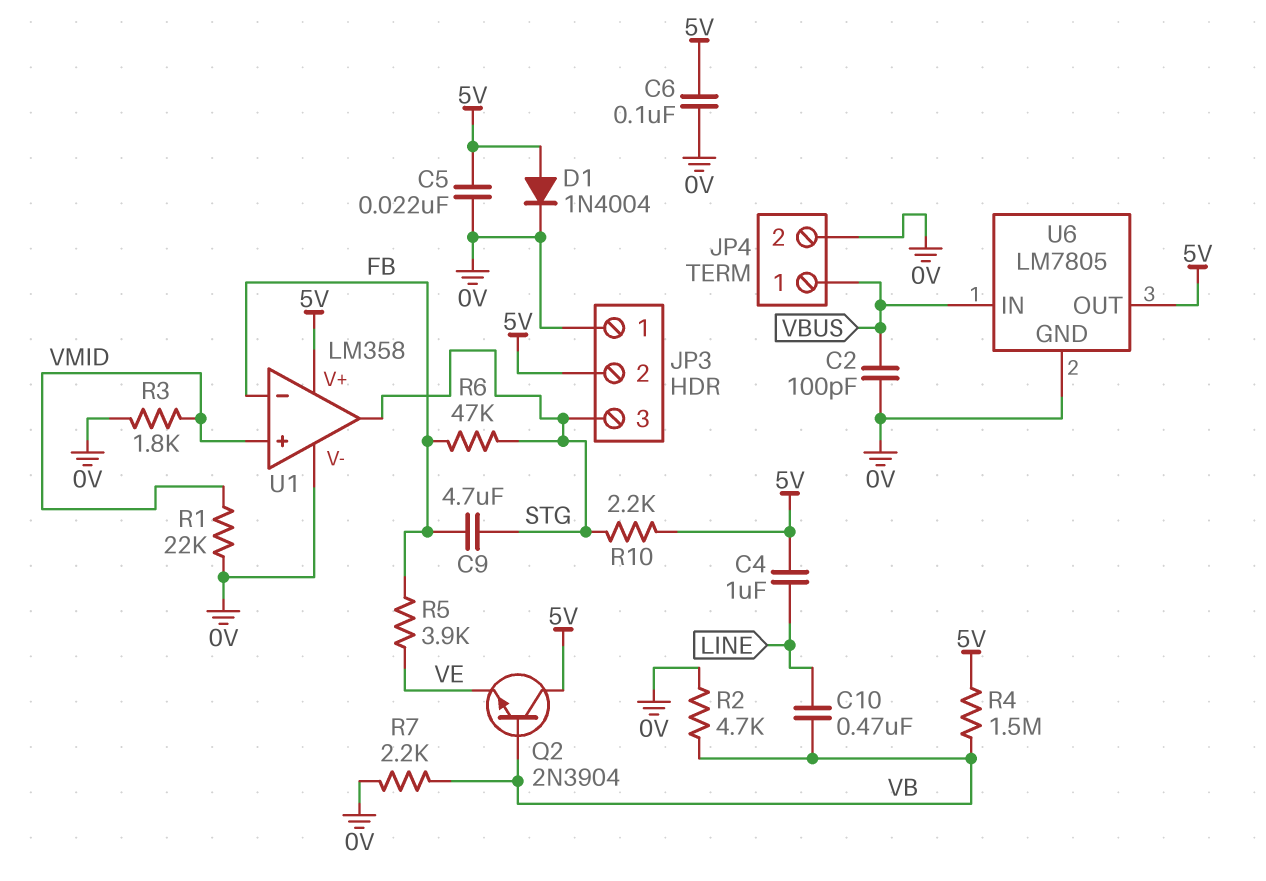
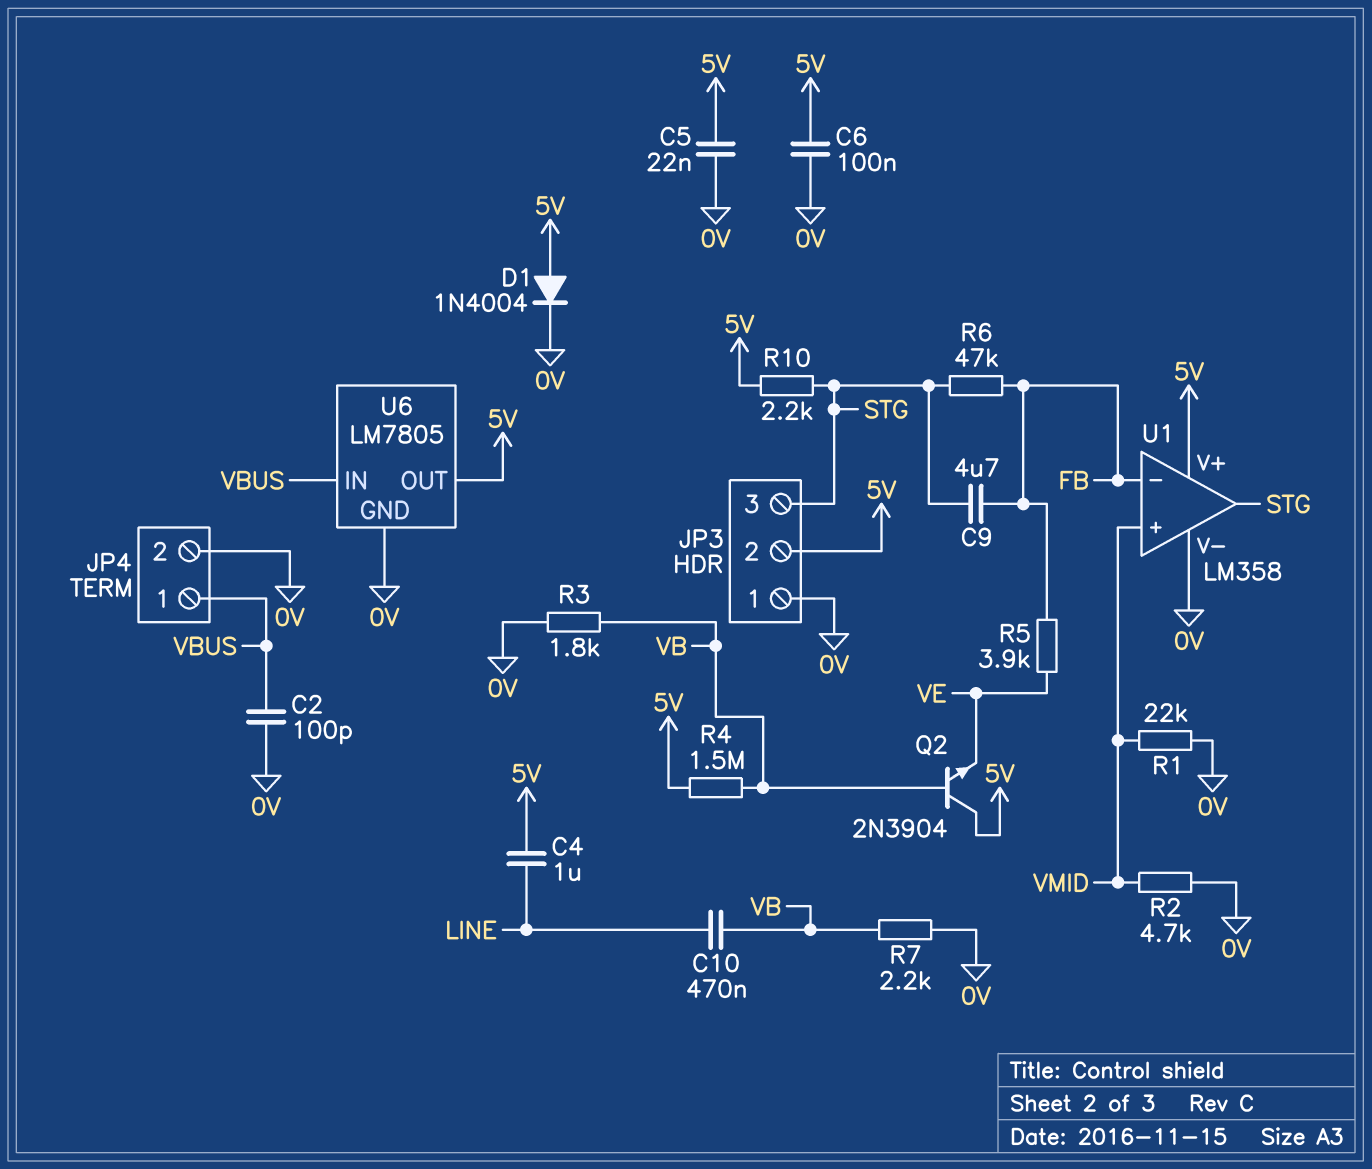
R2: 4.7k (0V, VB) -> 4.7k (0V, VMID)
R3: 1.8k (0V, VMID) -> 1.8k (0V, VB)

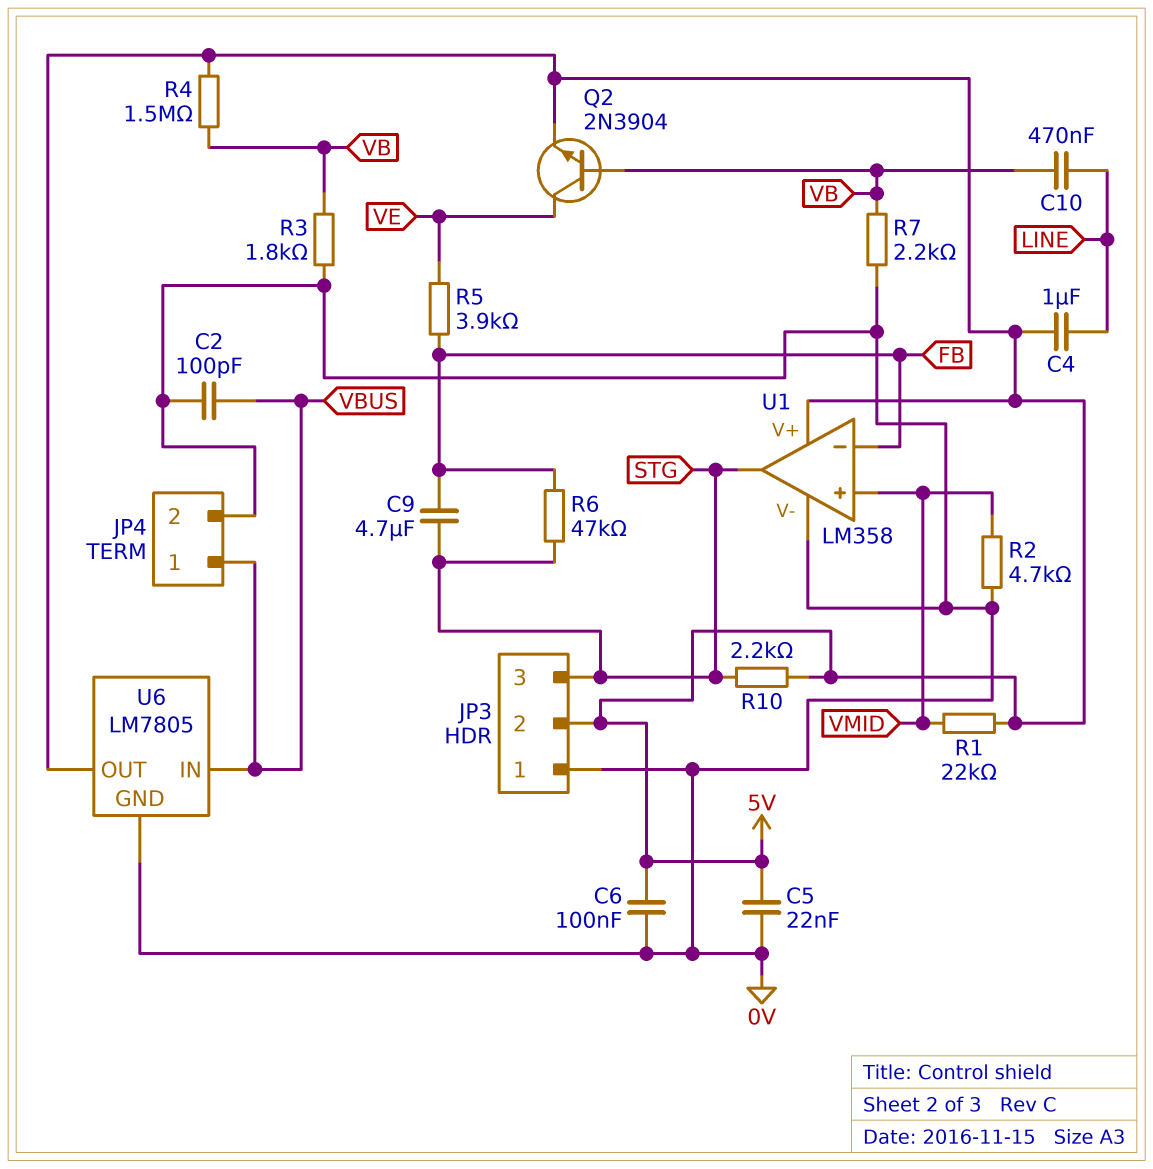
D1: diode 1N4004 (A 5V, K 0V) -> none
Q2: NPN 2N3904 (B VB, C 5V, E VE) -> NPN 2N3904 (B VB, C VE, E 5V)
R1: 22k (0V, VMID) -> 22k (5V, VMID)

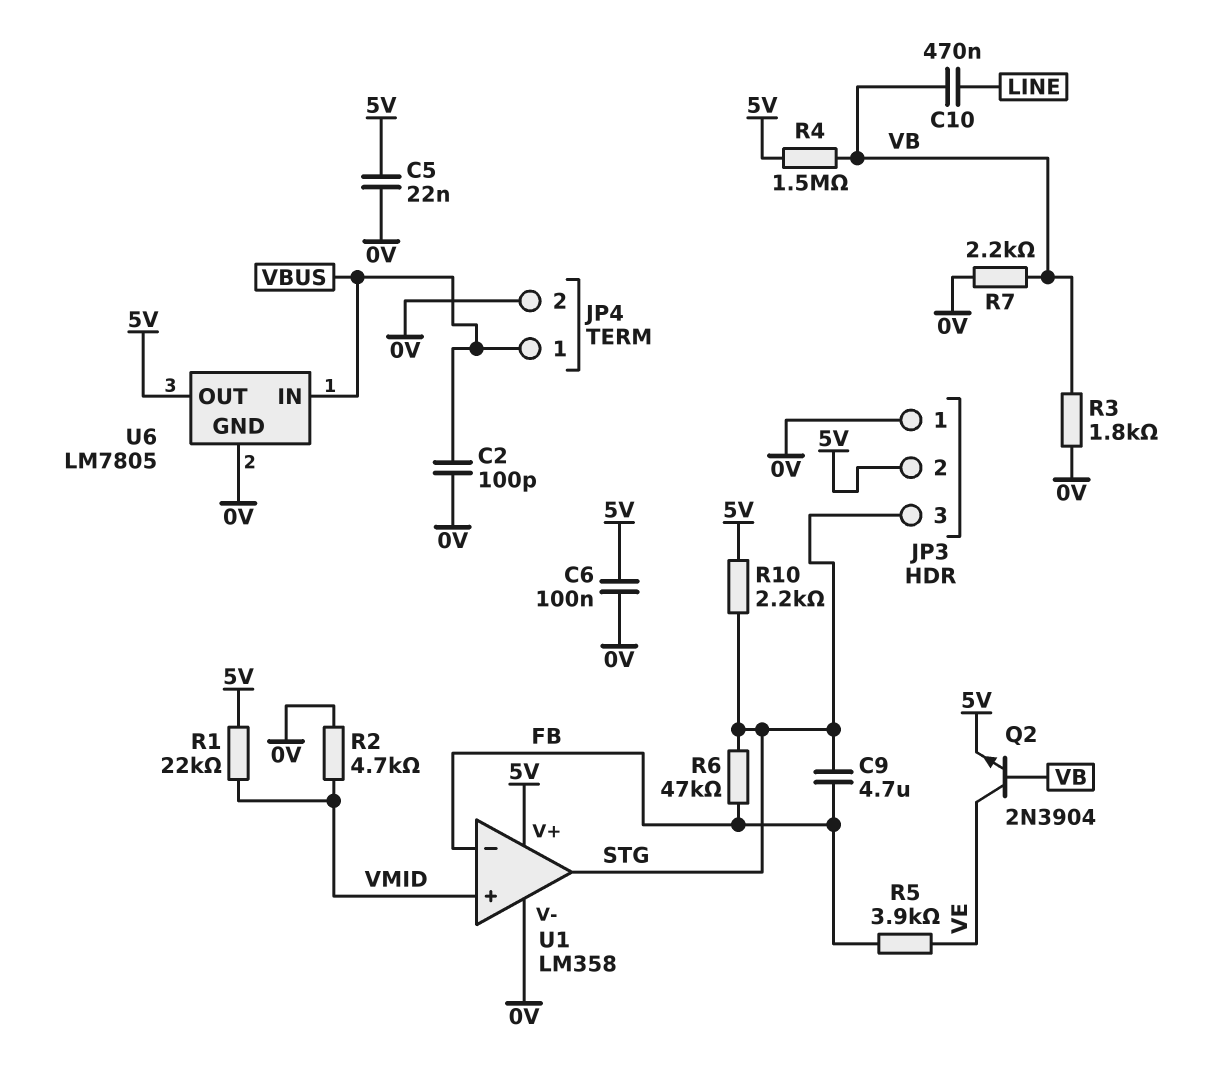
C4: 1uF (5V, LINE) -> none

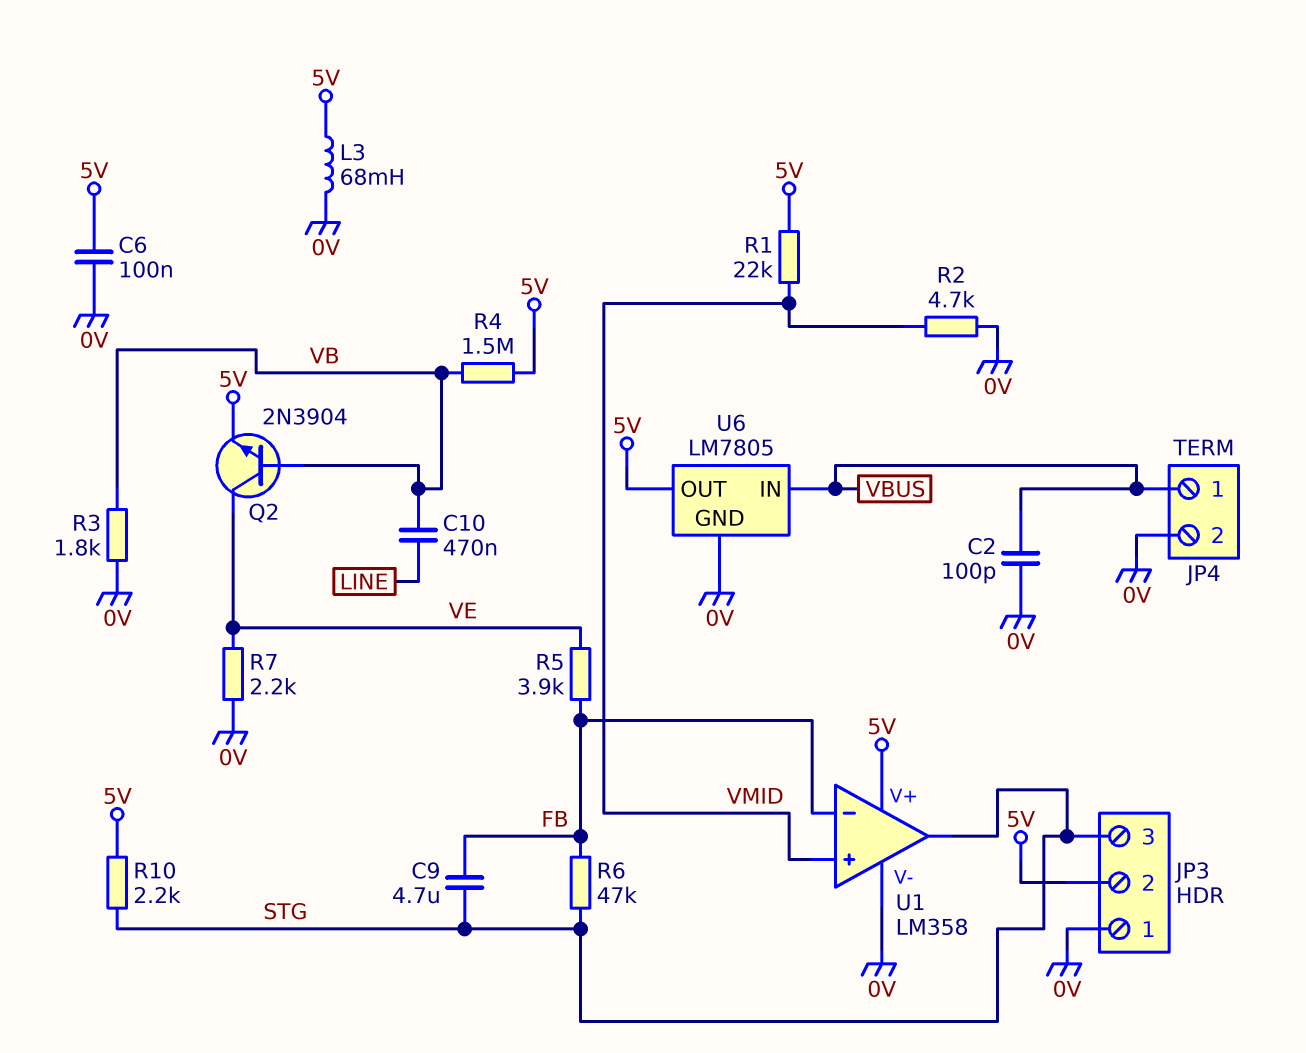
C5: 22nF (0V, 5V) -> none
L3: none -> 68mH (0V, 5V)
R7: 2.2k (0V, VB) -> 2.2k (0V, VE)

